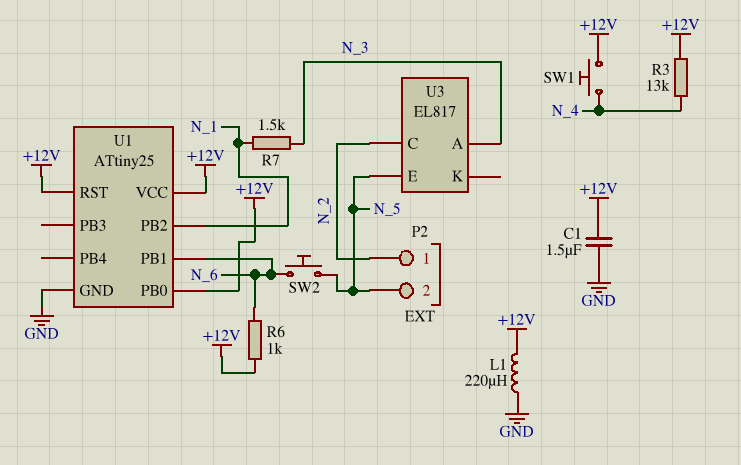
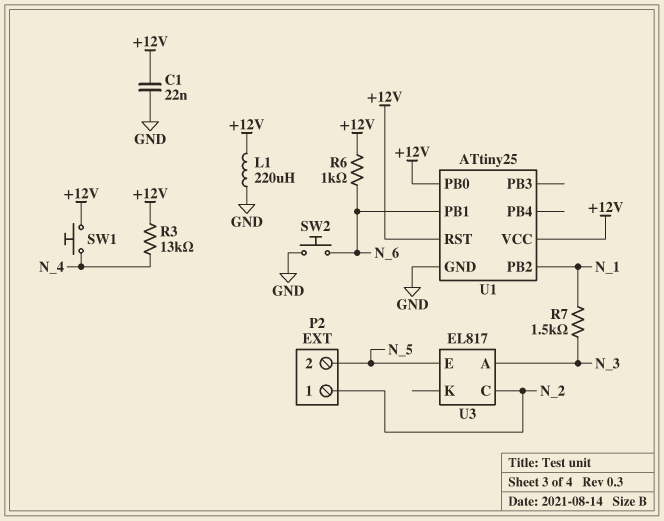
C1: 1.5uF (+12V, GND) -> 22nF (+12V, GND)
SW2: button (N_5, N_6) -> button (GND, N_6)

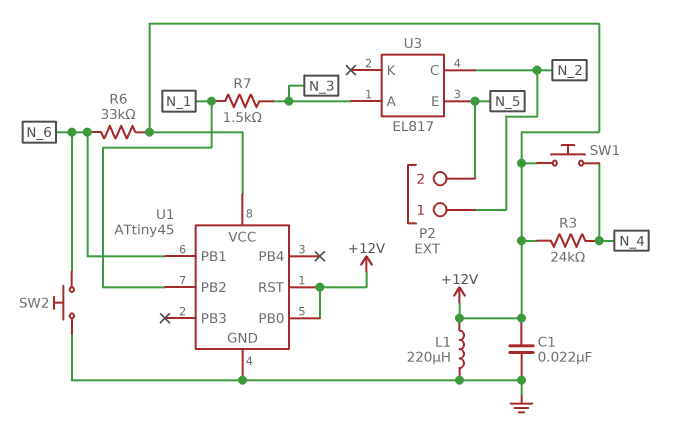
R3: 13k (+12V, N_4) -> 24k (+12V, N_4)
R6: 1k (+12V, N_6) -> 33k (+12V, N_6)
U1: ATtiny25 -> ATtiny45

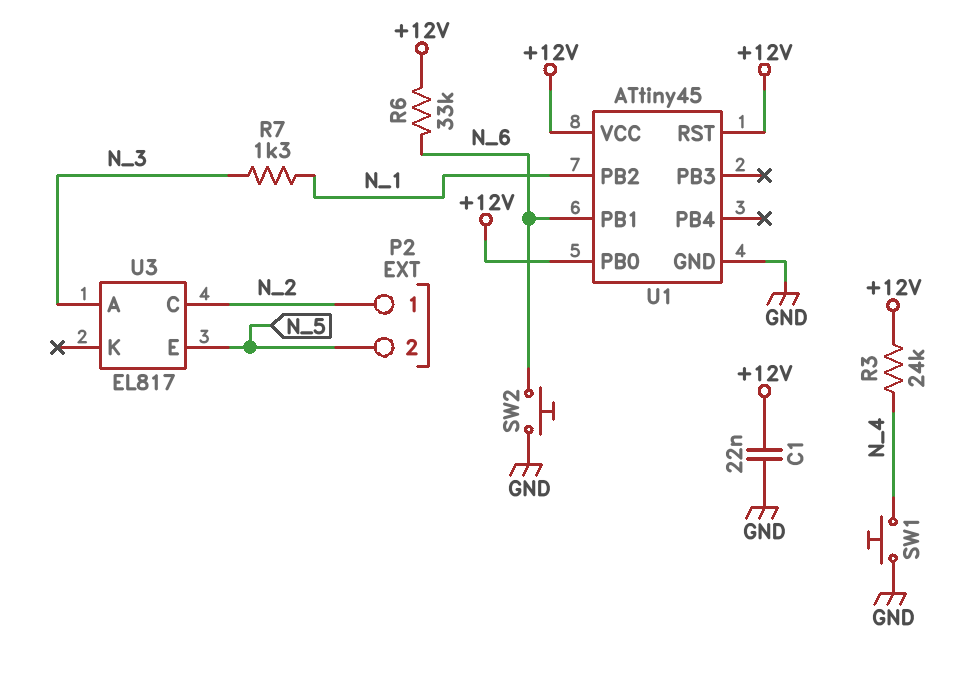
L1: 220uH (+12V, GND) -> none
R7: 1.5k (N_1, N_3) -> 1.3k (N_1, N_3)
SW1: button (+12V, N_4) -> button (GND, N_4)

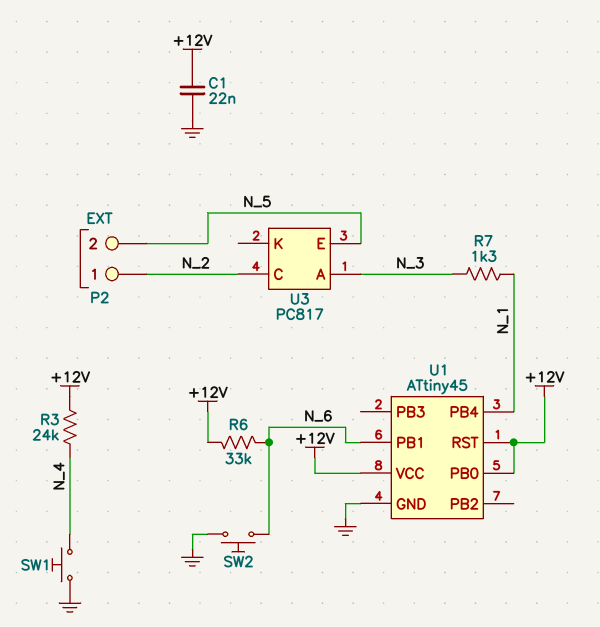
U1 pin PB2: N_1 -> none
U1 pin PB4: none -> N_1
U3: EL817 -> PC817

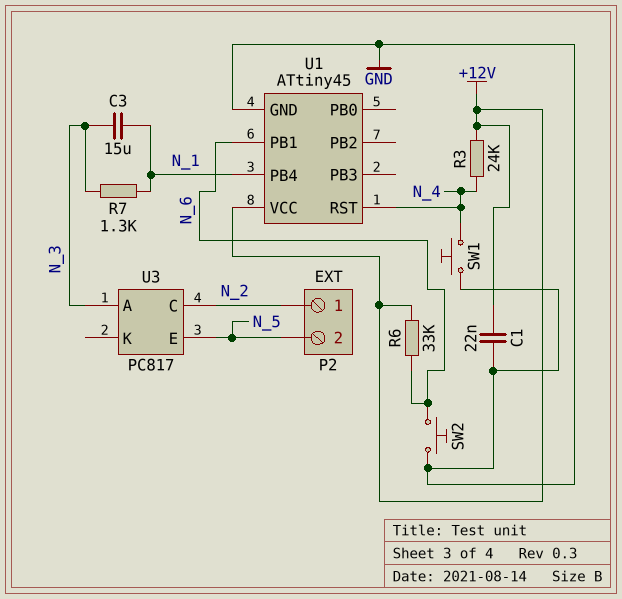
C3: none -> 15uF (N_1, N_3)
U1 pin PB0: +12V -> none
U1 pin RST: +12V -> N_4

